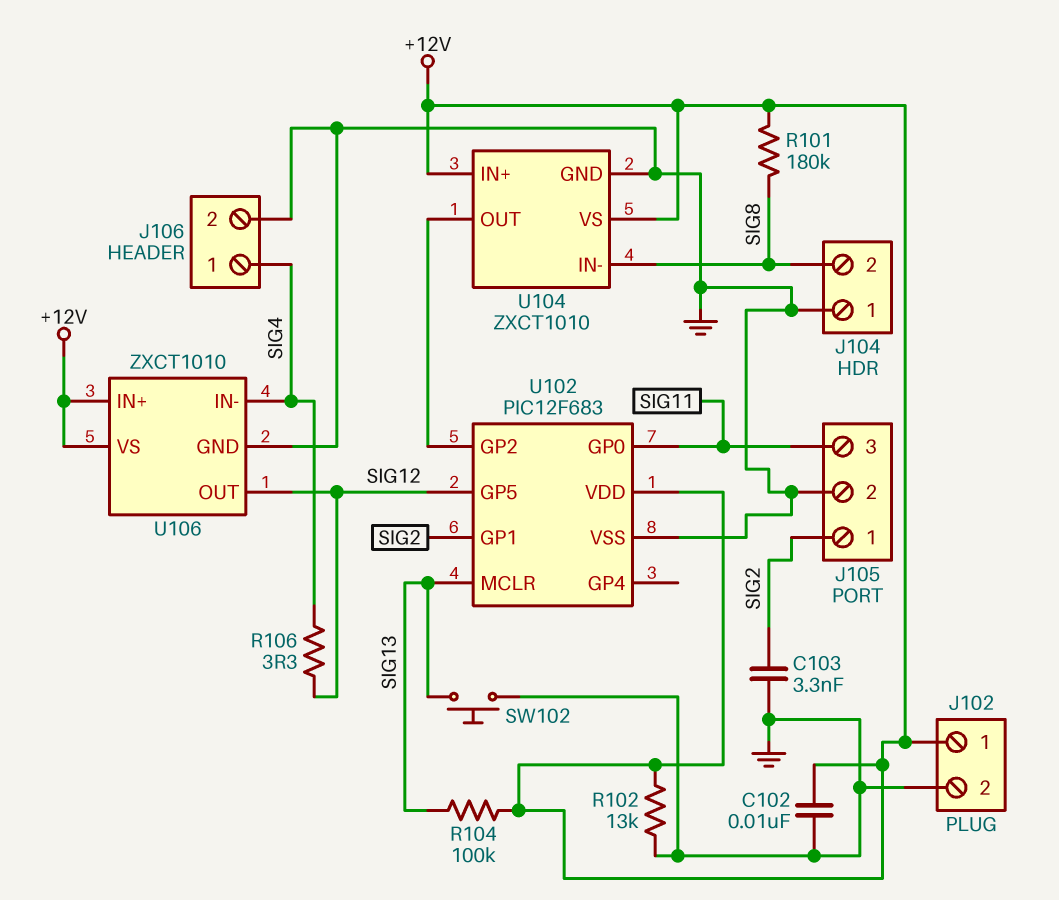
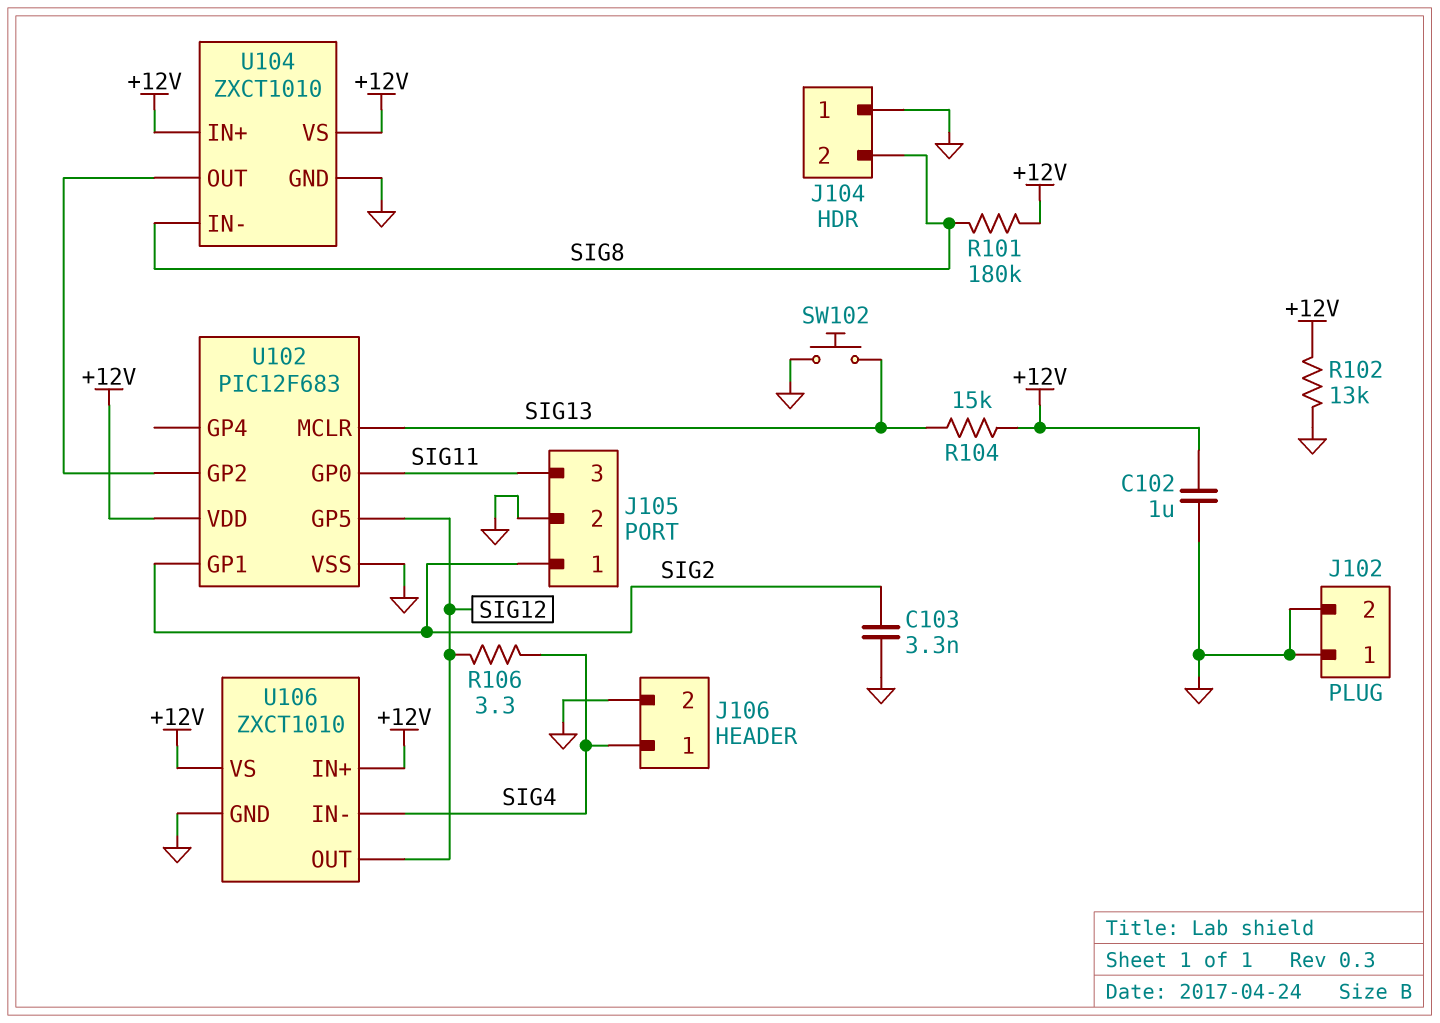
C102: 10nF (+12V, GND) -> 1uF (+12V, GND)
J102 pin 1: +12V -> GND
R104: 100k (+12V, SIG13) -> 15k (+12V, SIG13)

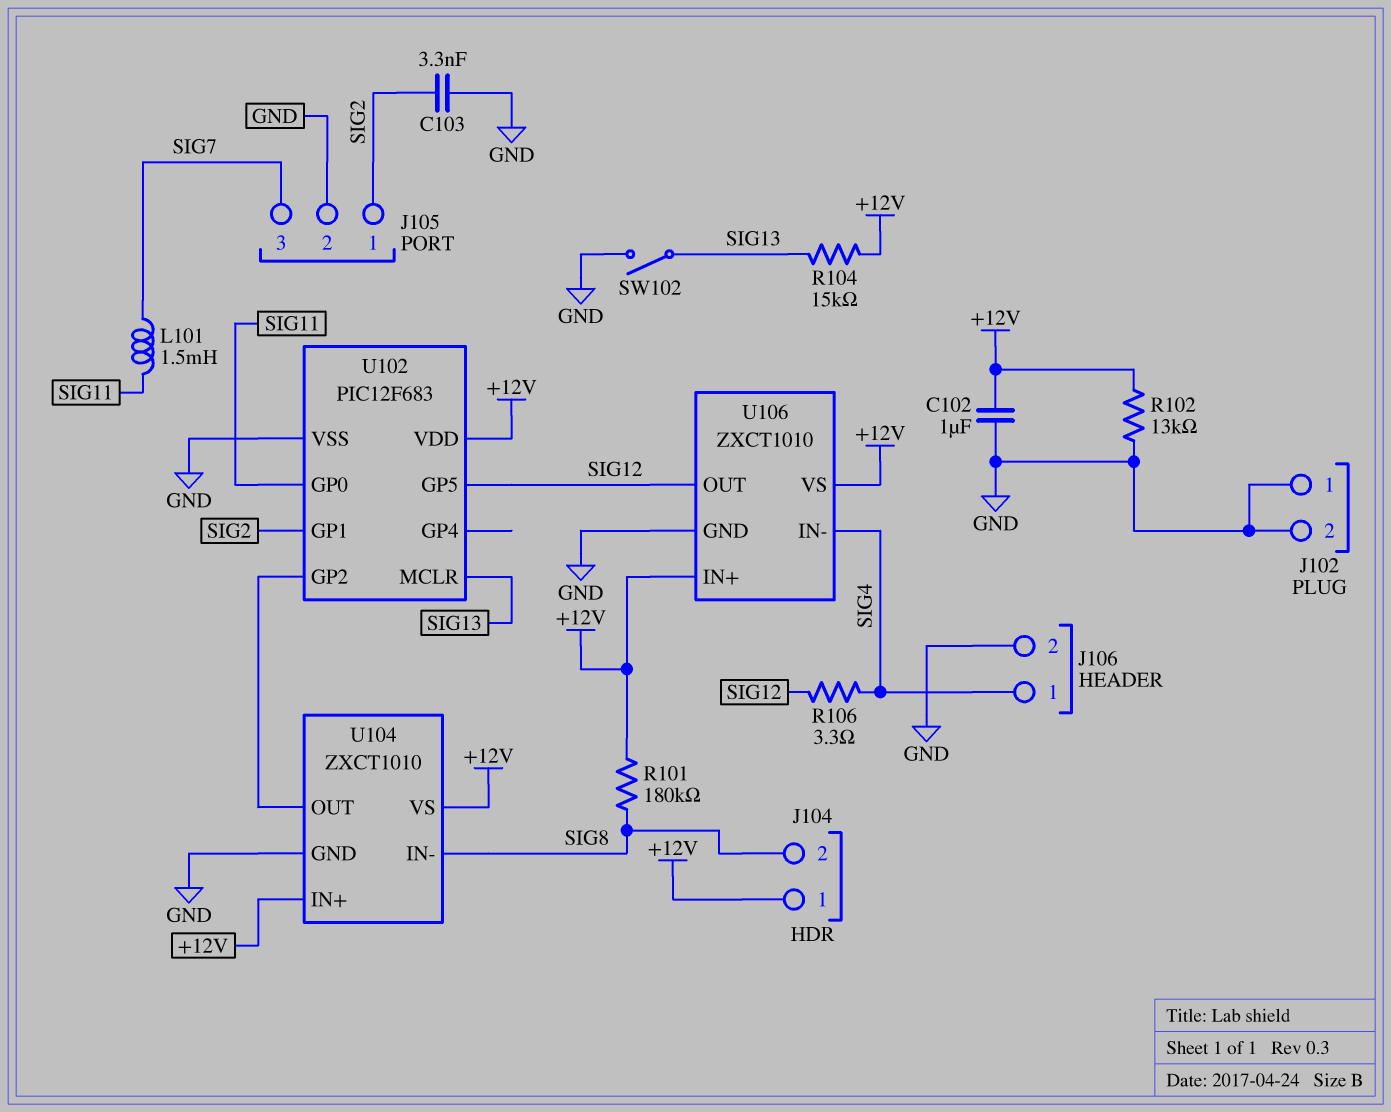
J104 pin 1: GND -> +12V
J105 pin 3: SIG11 -> SIG7
L101: none -> 1.5mH (SIG7, SIG11)
SW102: button (GND, SIG13) -> switch (GND, SIG13)

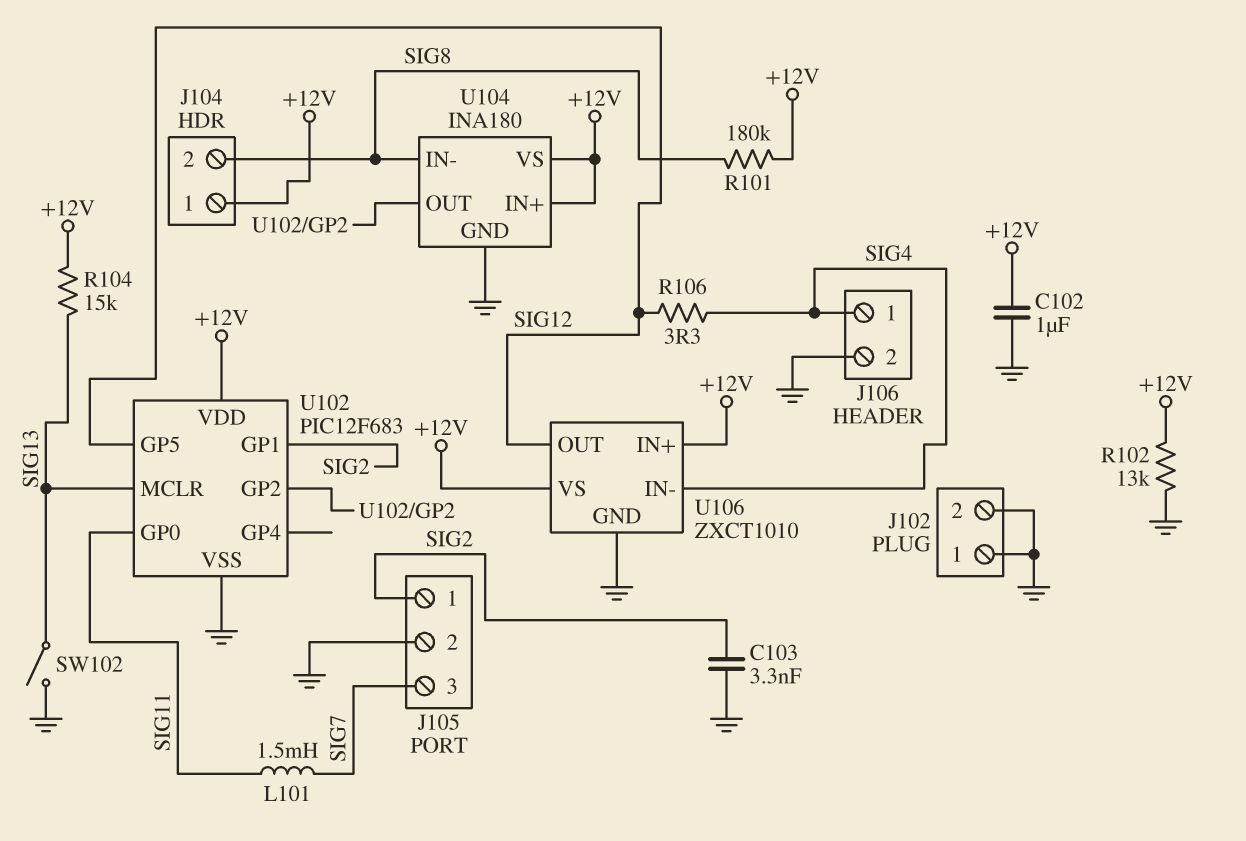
U104: ZXCT1010 -> INA180

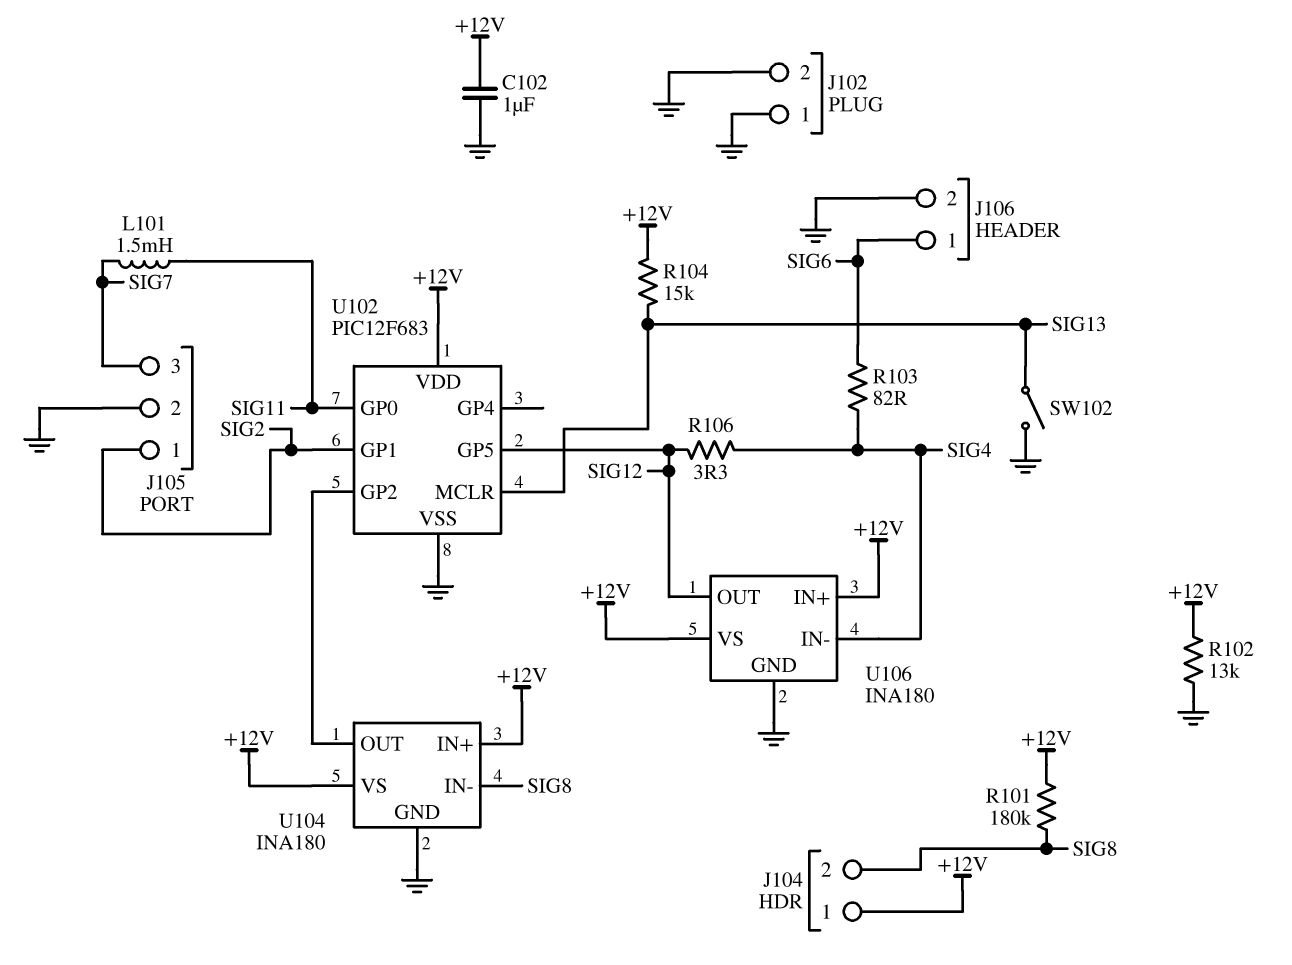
C103: 3.3nF (GND, SIG2) -> none
J106 pin 1: SIG4 -> SIG6
R103: none -> 82 (SIG4, SIG6)
U106: ZXCT1010 -> INA180

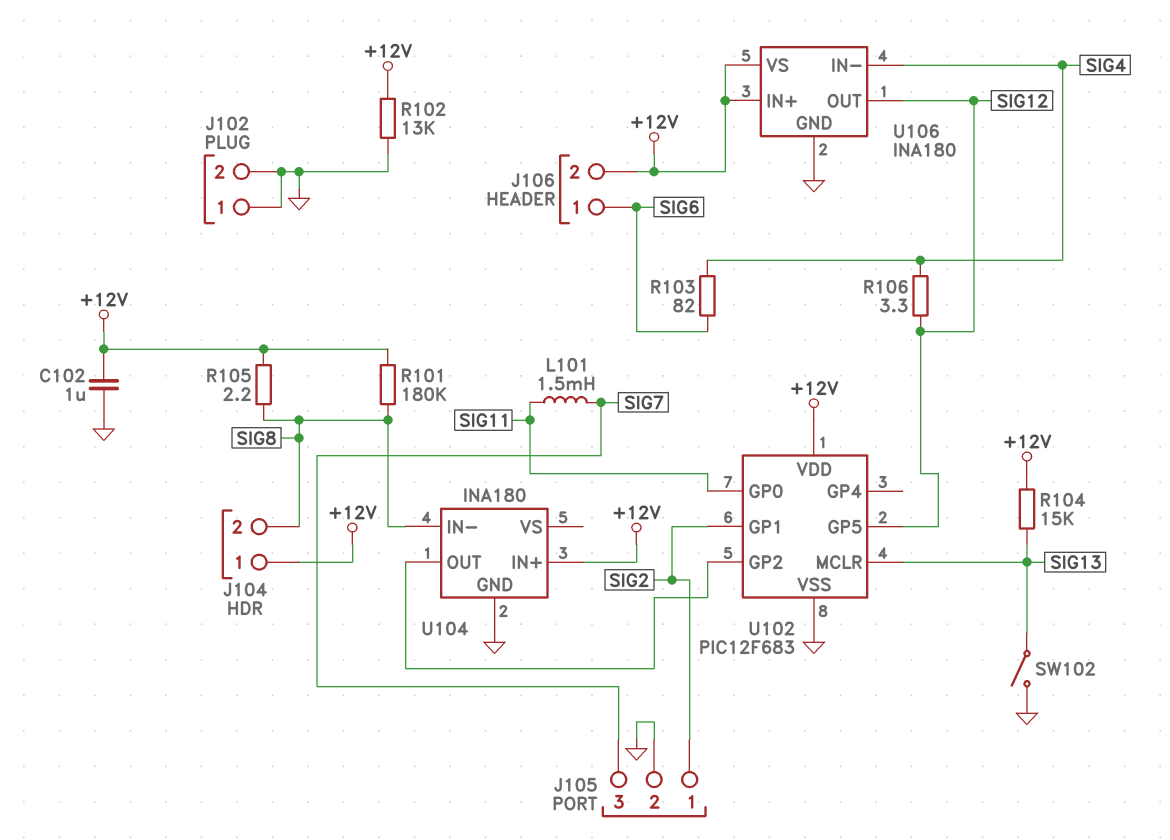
J106 pin 2: GND -> +12V
R105: none -> 2.2 (+12V, SIG8)
U104 pin VS: +12V -> none

